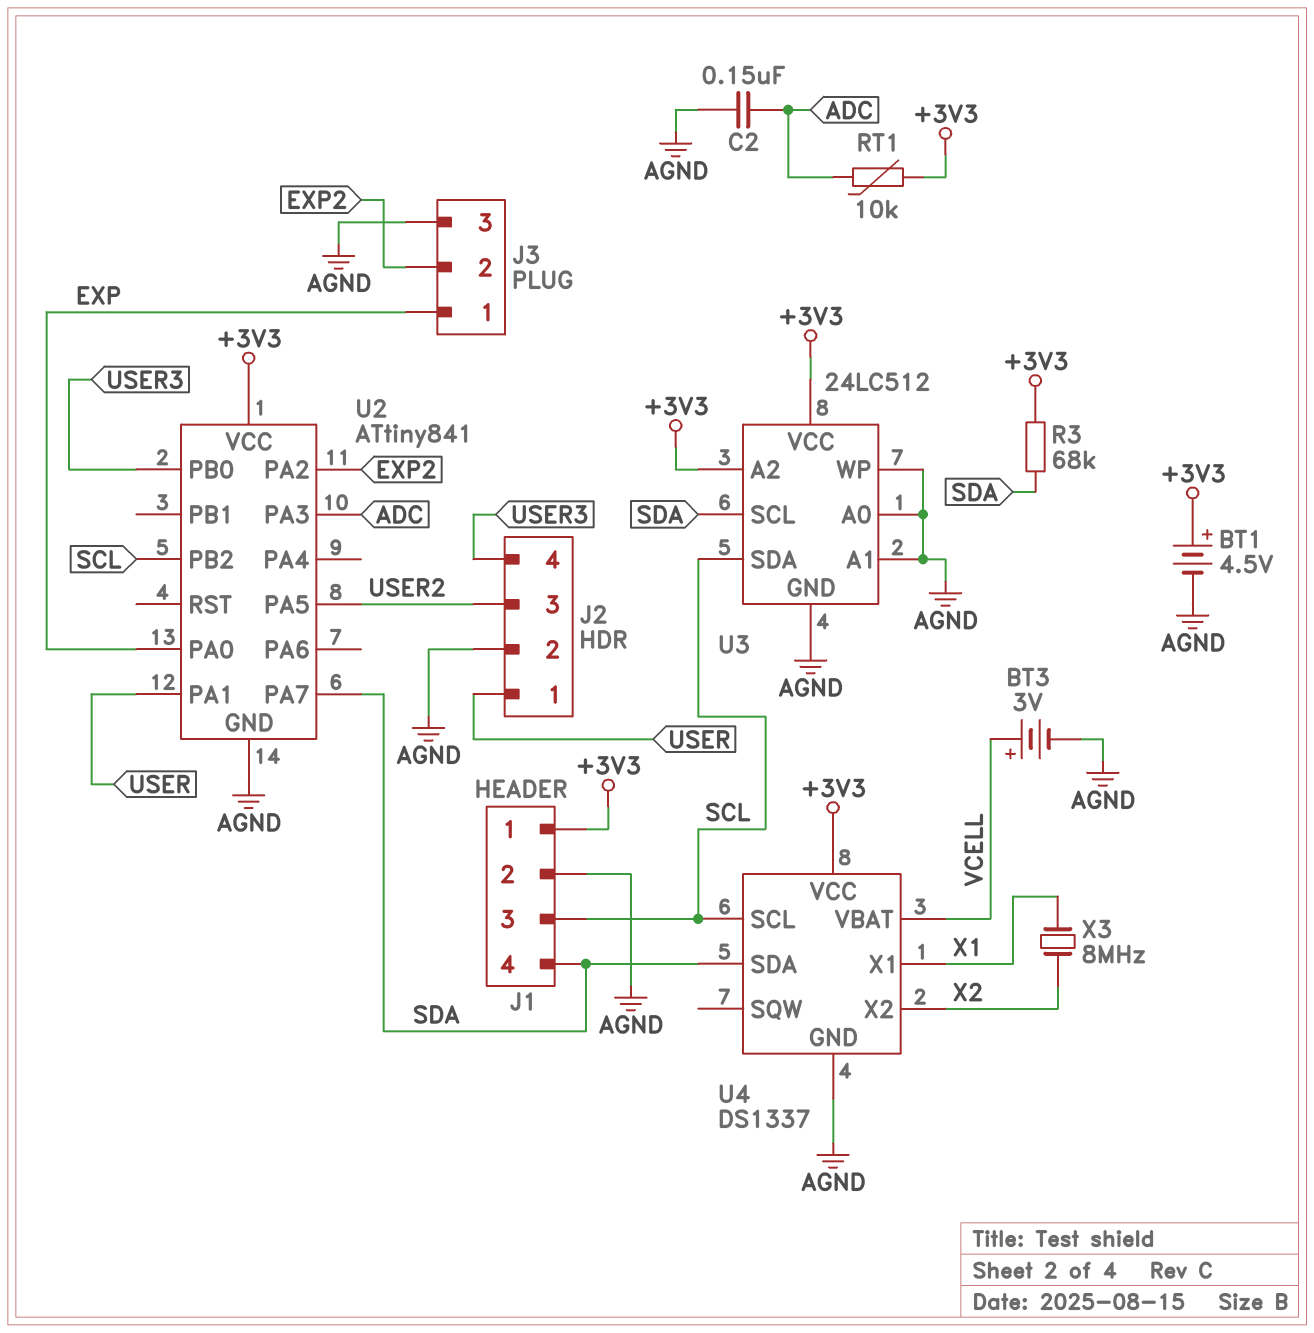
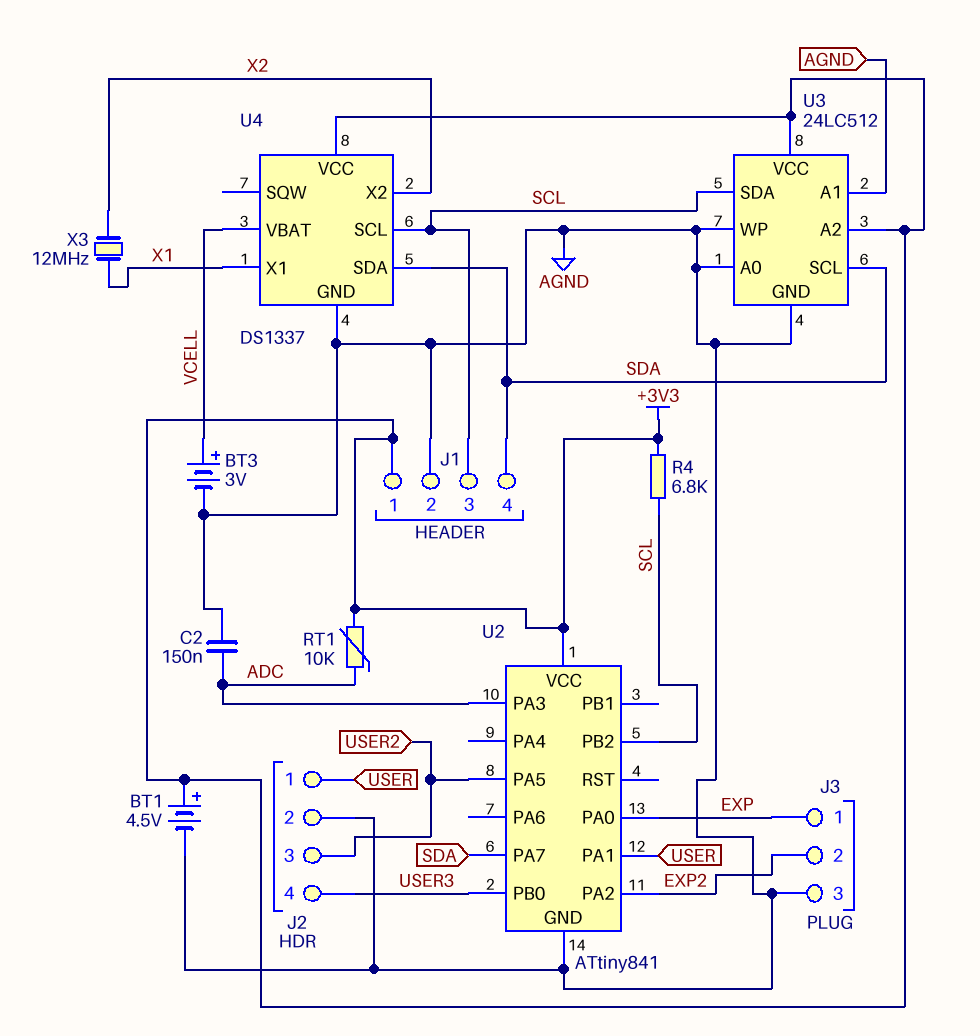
R3: 68k (+3V3, SDA) -> none
R4: none -> 6.8k (+3V3, SCL)
X3: 8MHz (X1, X2) -> 12MHz (X1, X2)

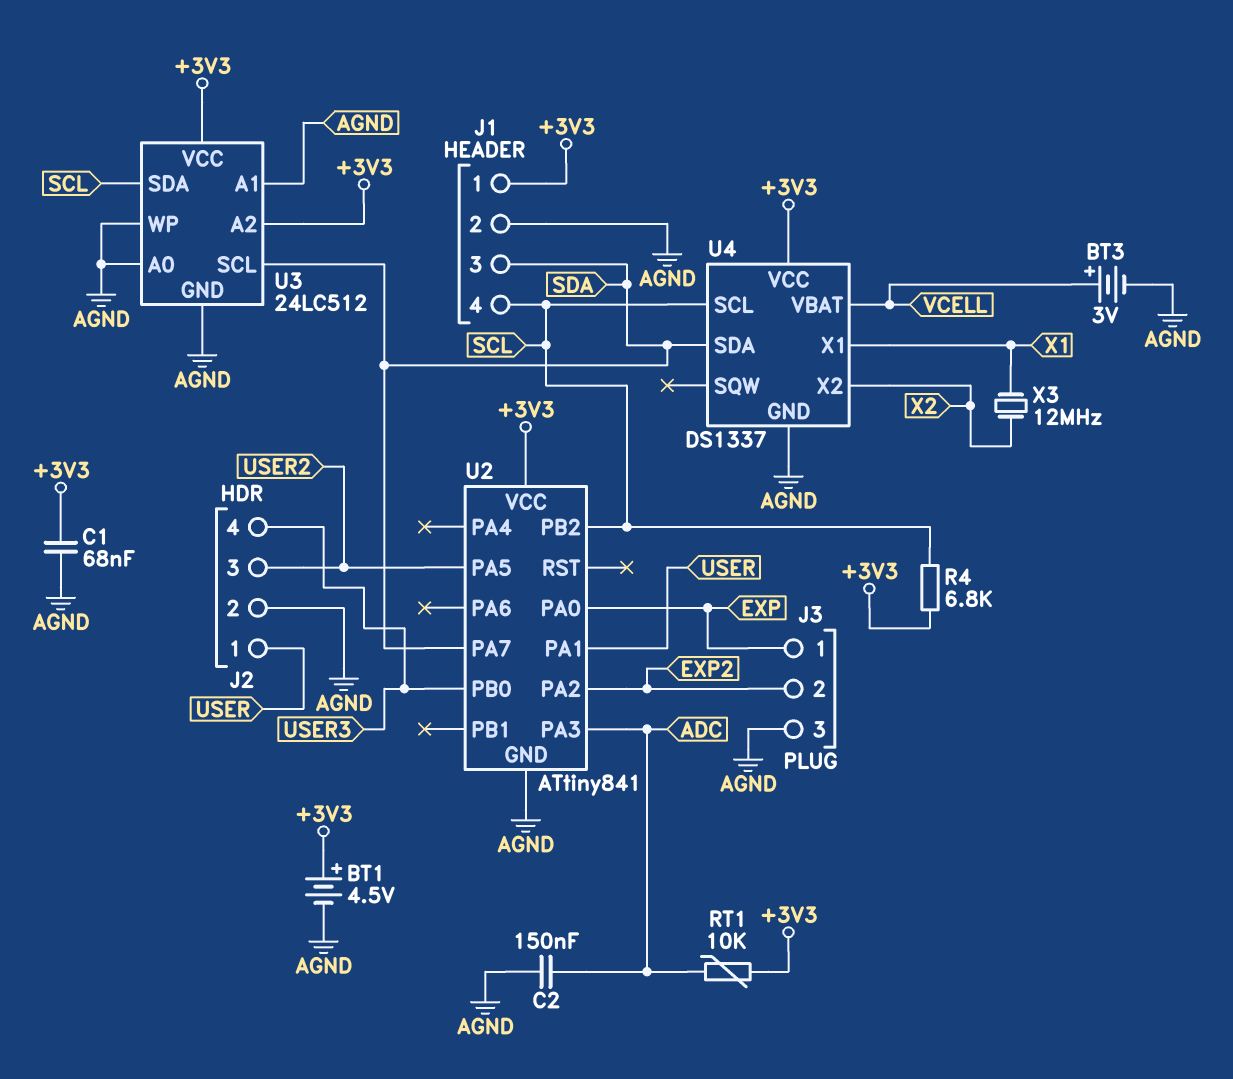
C1: none -> 68nF (+3V3, AGND)
J1 pin 3: SCL -> SDA
J1 pin 4: SDA -> SCL

